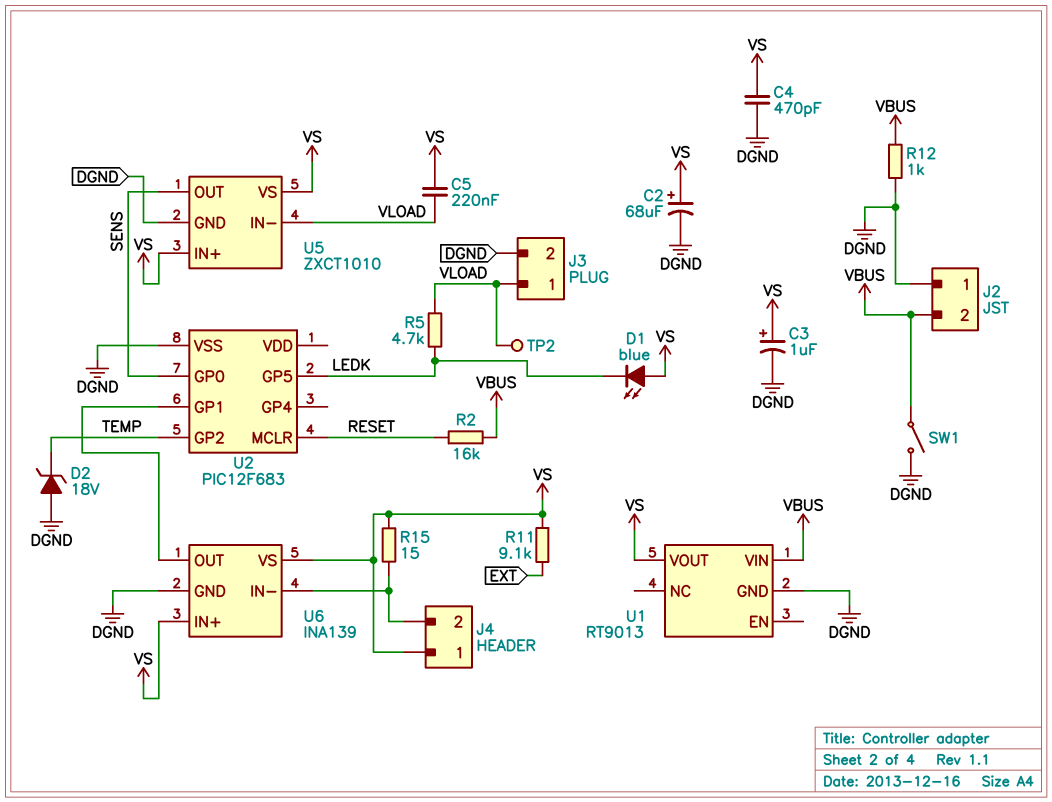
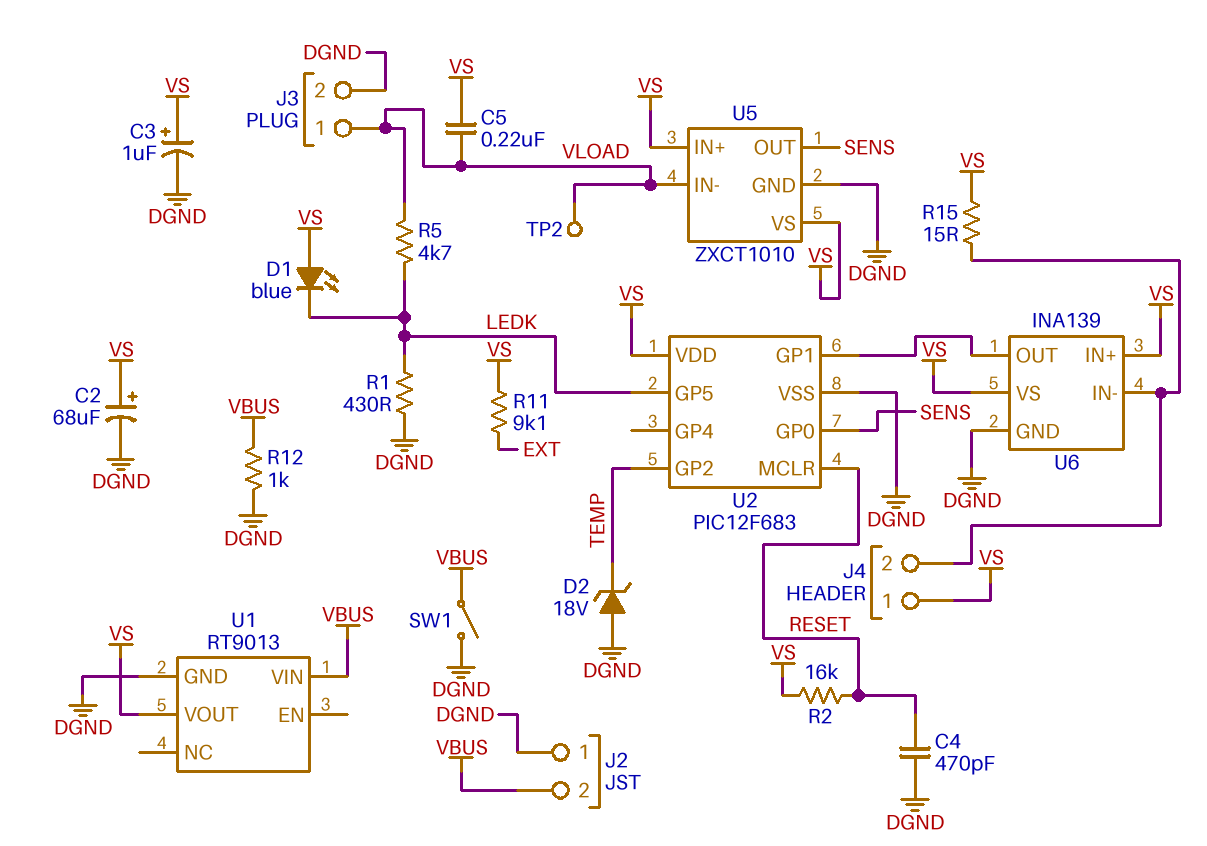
C4: 470pF (DGND, VS) -> 470pF (DGND, RESET)
R1: none -> 430 (DGND, LEDK)
R2: 16k (RESET, VBUS) -> 16k (RESET, VS)
U2 pin VDD: none -> VS

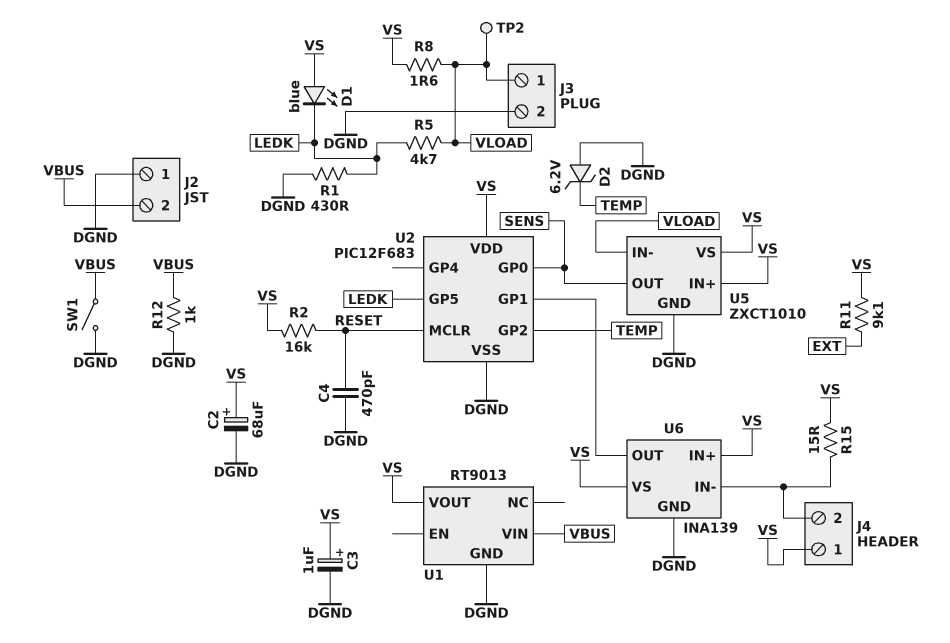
C5: 220nF (VLOAD, VS) -> none
D2: zener 18V (A DGND, K TEMP) -> zener 6.2V (A DGND, K TEMP)
R8: none -> 1.6 (VLOAD, VS)

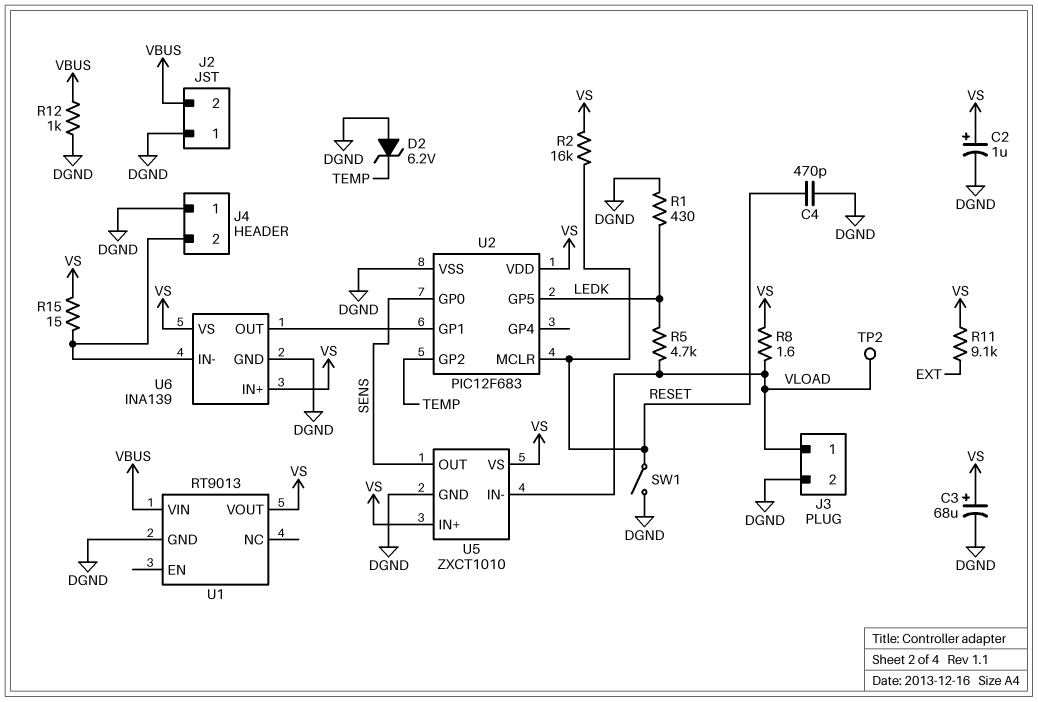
C2: 68uF (plus VS, minus DGND) -> 1uF (plus VS, minus DGND)
C3: 1uF (plus VS, minus DGND) -> 68uF (plus VS, minus DGND)
D1: LED blue (A VS, K LEDK) -> none
J4 pin 1: VS -> DGND
SW1: switch (DGND, VBUS) -> switch (DGND, RESET)

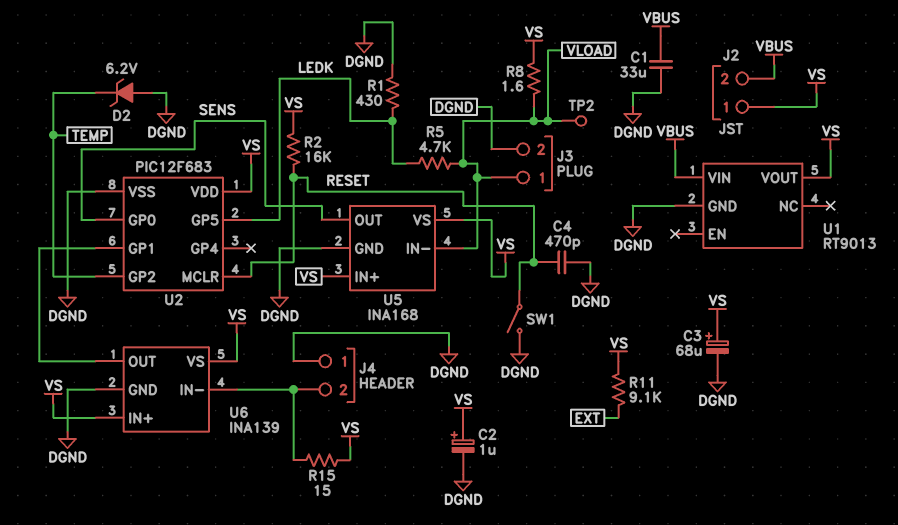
C1: none -> 33uF (DGND, VBUS)
J2 pin 1: DGND -> VS
R12: 1k (DGND, VBUS) -> none
U5: ZXCT1010 -> INA168

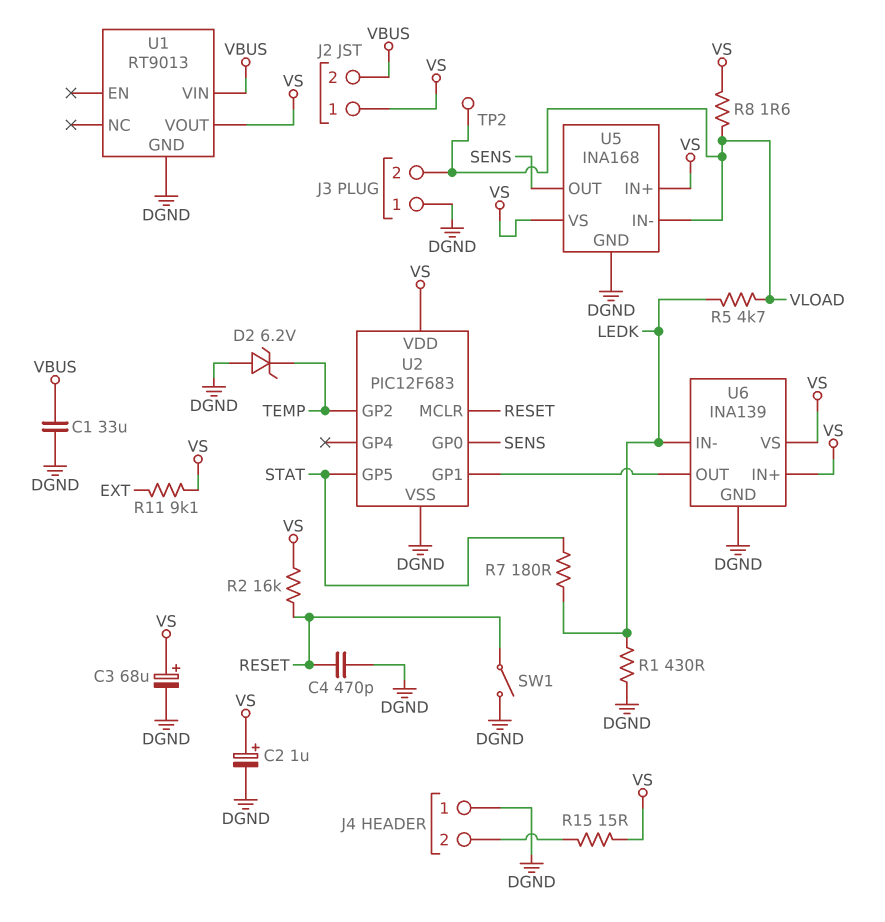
J3 pin 1: VLOAD -> DGND
J3 pin 2: DGND -> VLOAD
R7: none -> 180 (LEDK, STAT)
U2 pin GP5: LEDK -> STAT
U6 pin IN-: J4/2 -> LEDK

